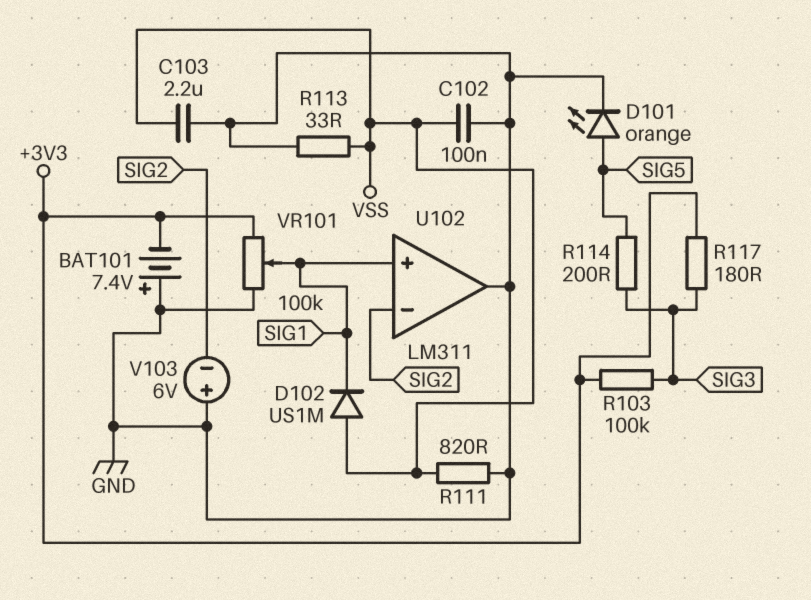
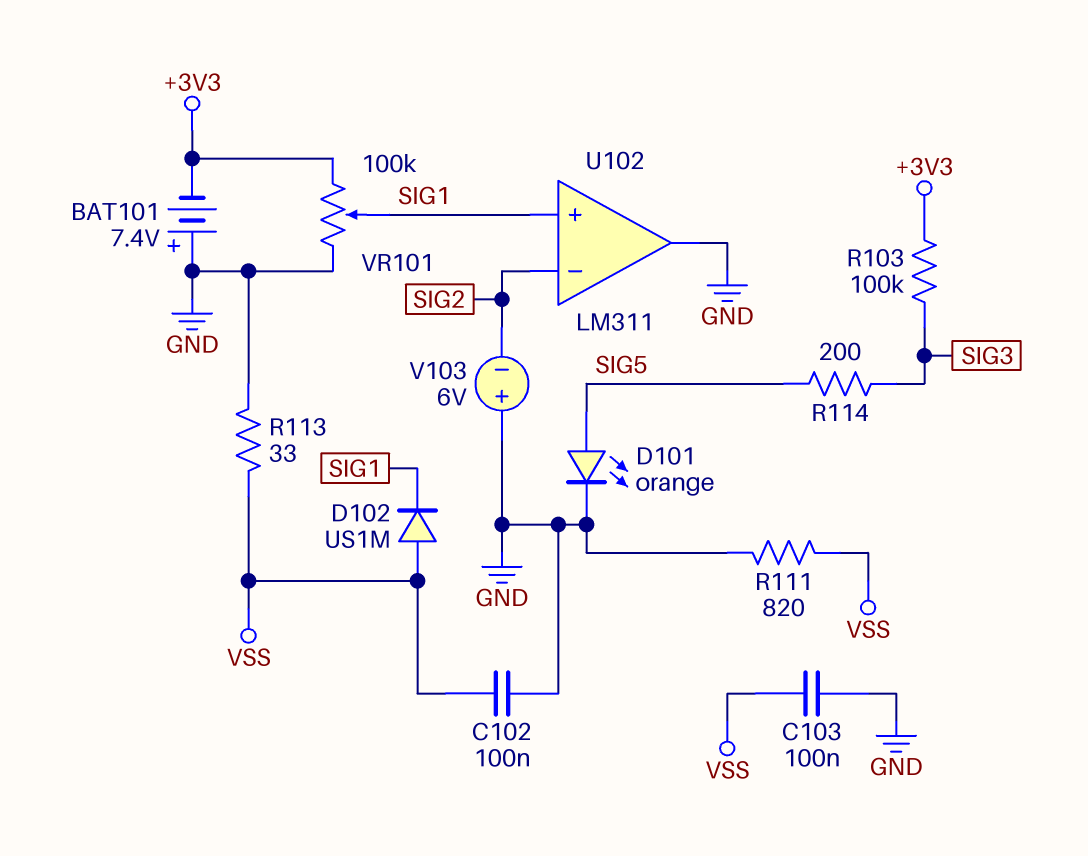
C103: 2.2uF (GND, VSS) -> 100nF (GND, VSS)
R117: 180 (+3V3, SIG3) -> none

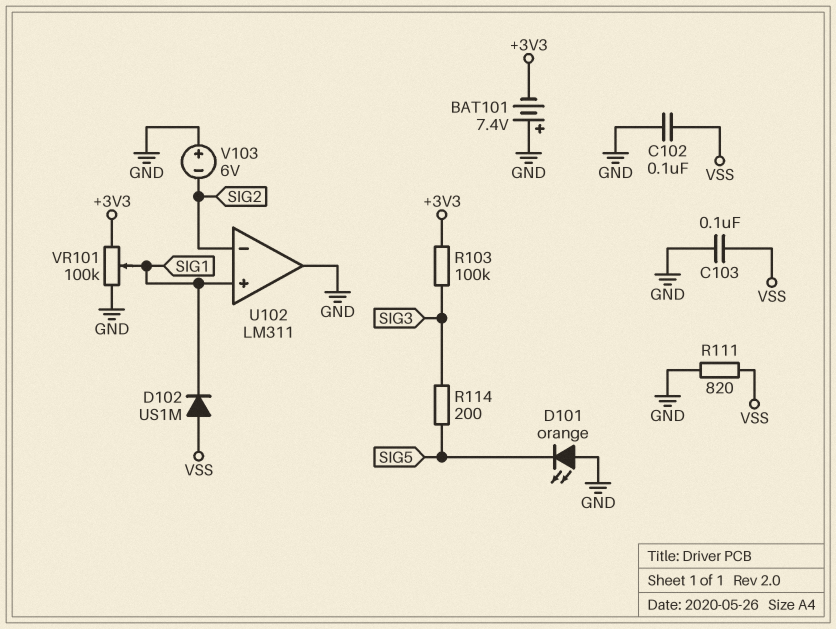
D101: LED orange (A SIG5, K GND) -> LED orange (A GND, K SIG5)
R113: 33 (GND, VSS) -> none

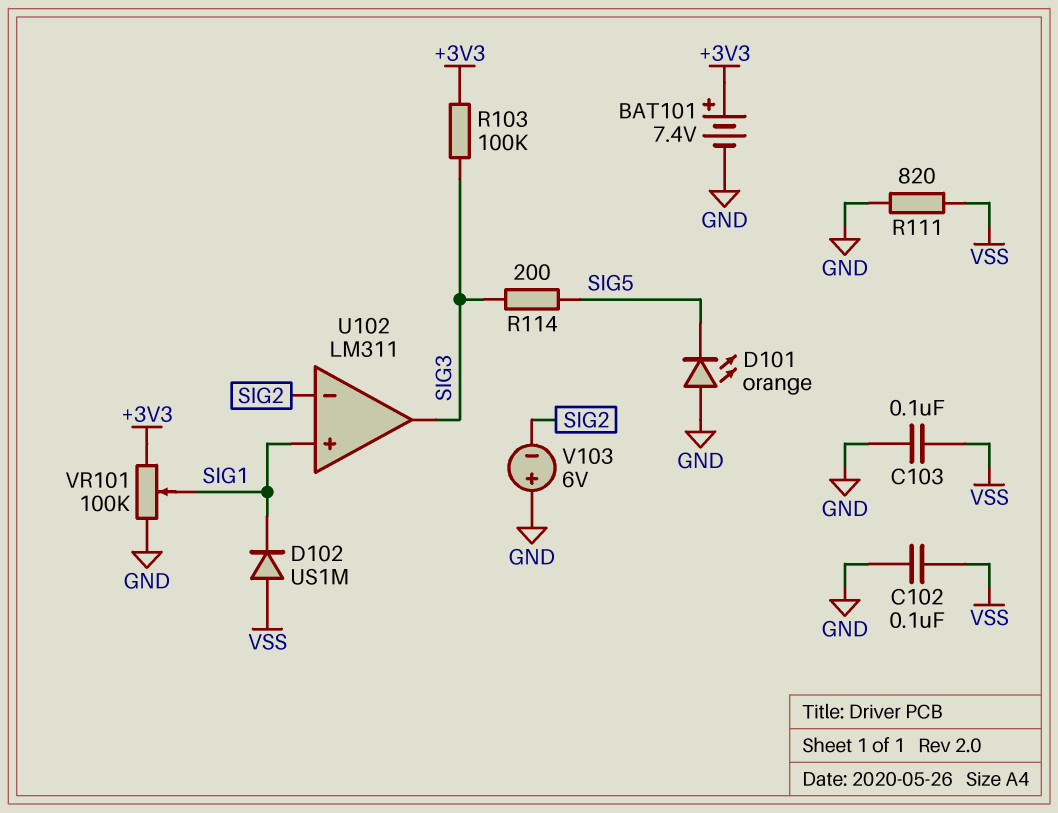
BAT101: 7.4V (plus GND, minus +3V3) -> 7.4V (plus +3V3, minus GND)
U102 pin out: GND -> SIG3

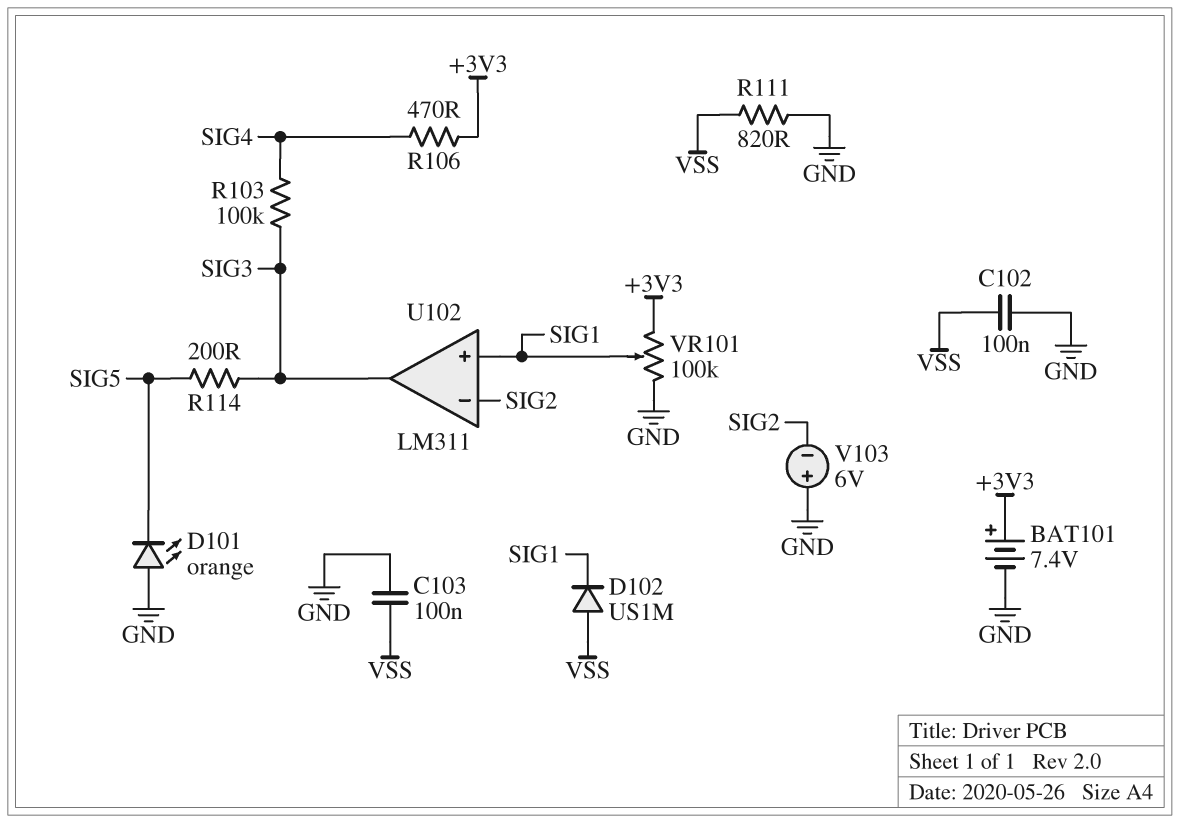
R103: 100k (+3V3, SIG3) -> 100k (SIG3, SIG4)
R106: none -> 470 (+3V3, SIG4)

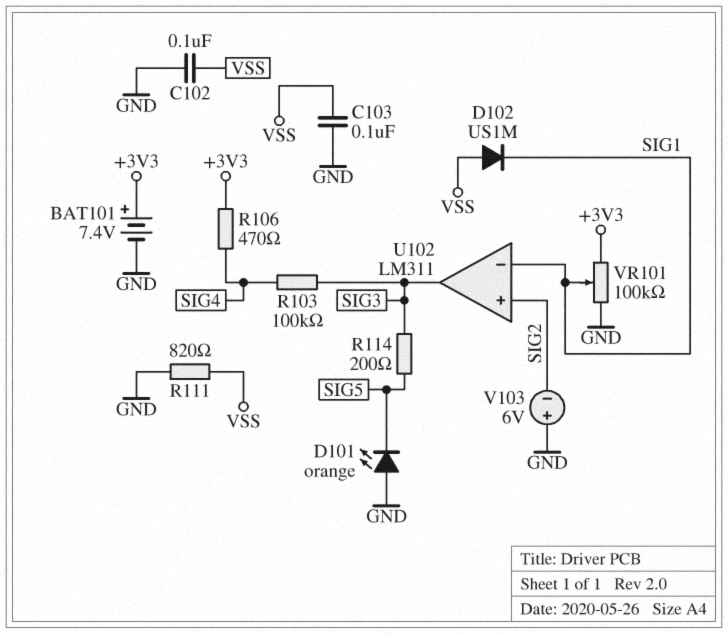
U102 pin in+: SIG1 -> SIG2
U102 pin in-: SIG2 -> SIG1

